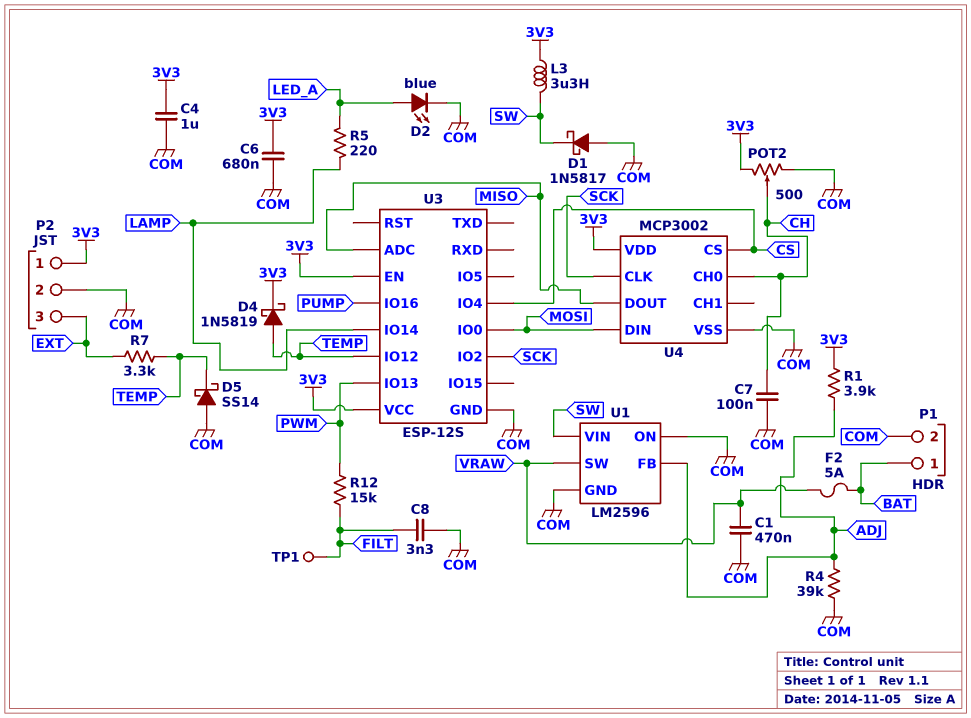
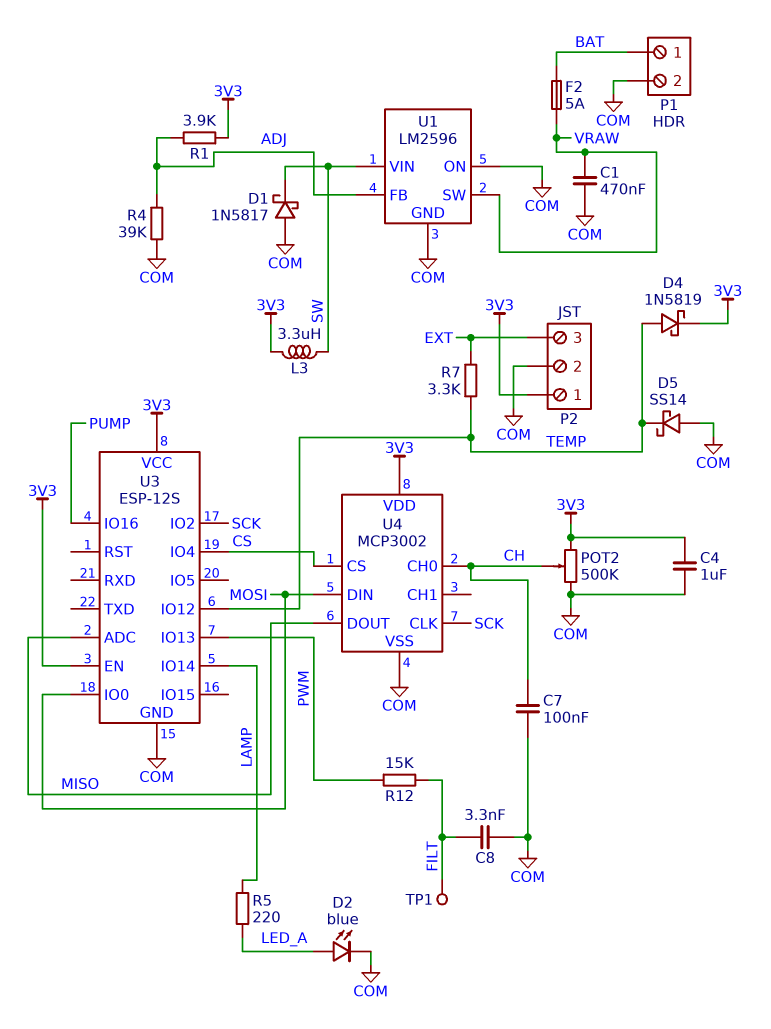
C6: 680nF (3V3, COM) -> none
POT2: 500 (3V3, COM, wiper CH) -> 500k (3V3, COM, wiper CH)

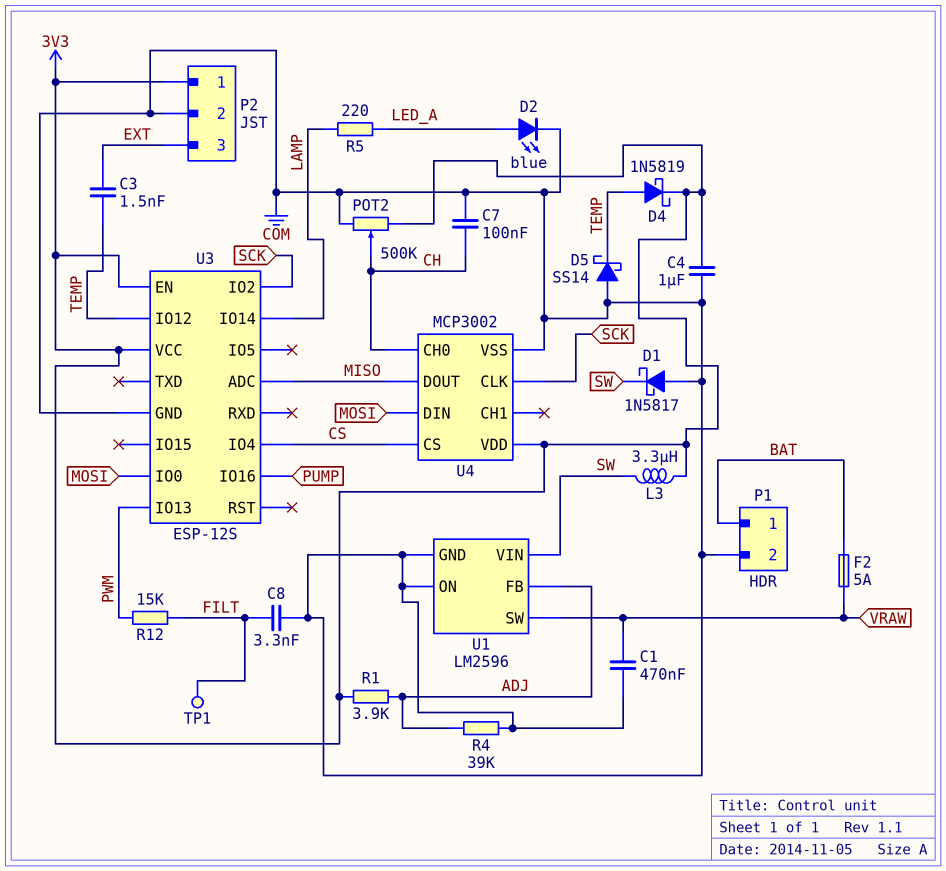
C3: none -> 1.5nF (EXT, TEMP)
R7: 3.3k (EXT, TEMP) -> none

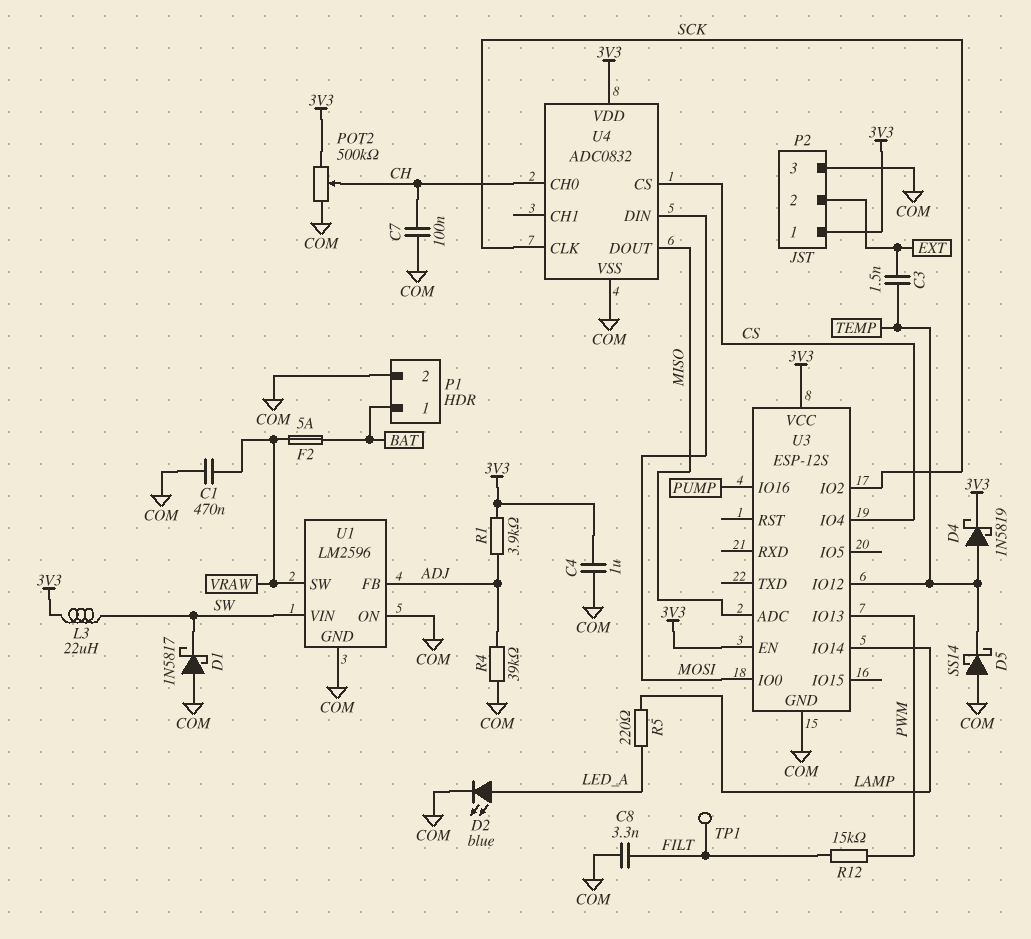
L3: 3.3uH (3V3, SW) -> 22uH (3V3, SW)
P2 pin 2: COM -> EXT
P2 pin 3: EXT -> COM
U4: MCP3002 -> ADC0832

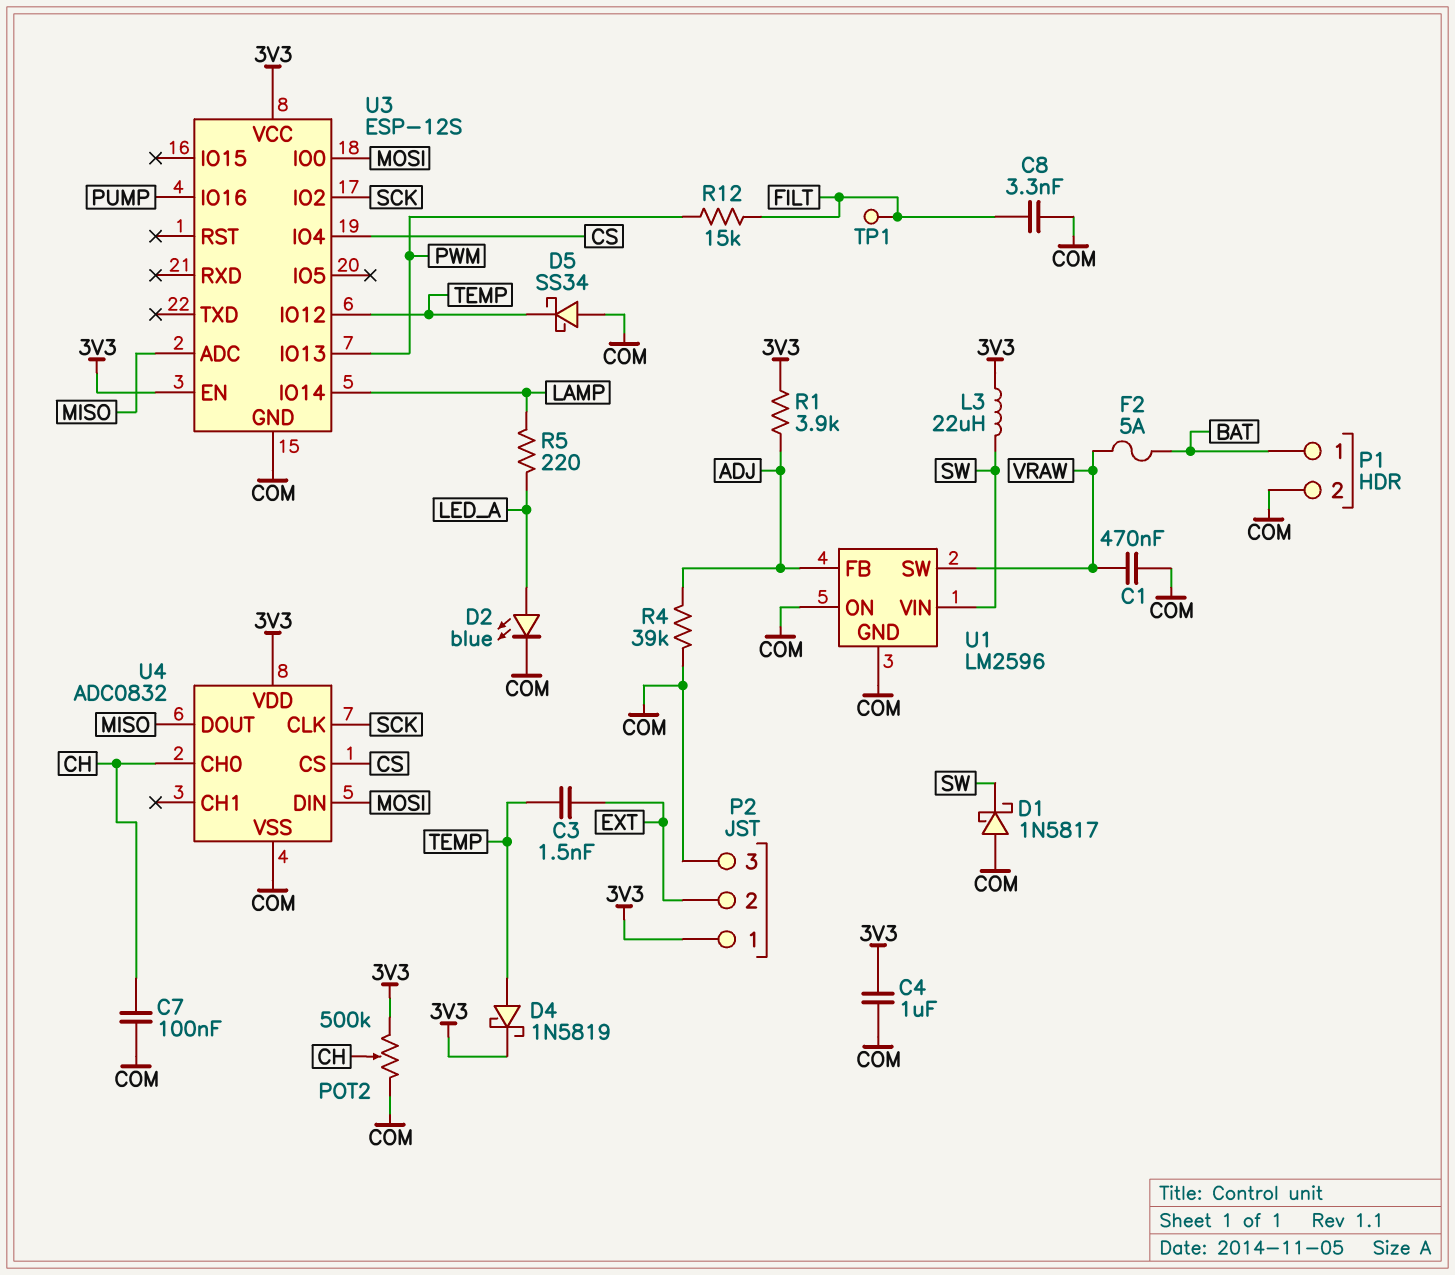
D5: schottky SS14 (A COM, K TEMP) -> schottky SS34 (A COM, K TEMP)

